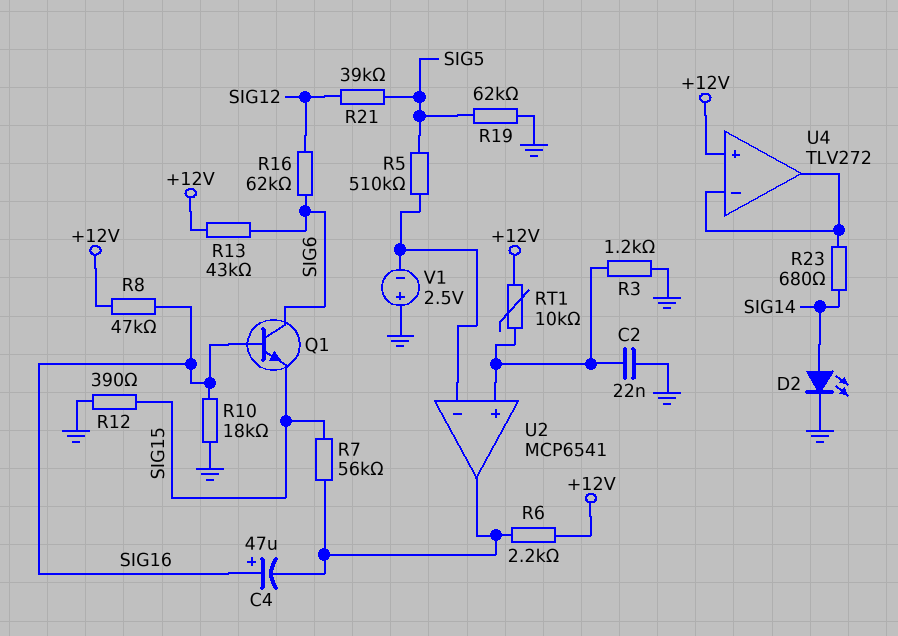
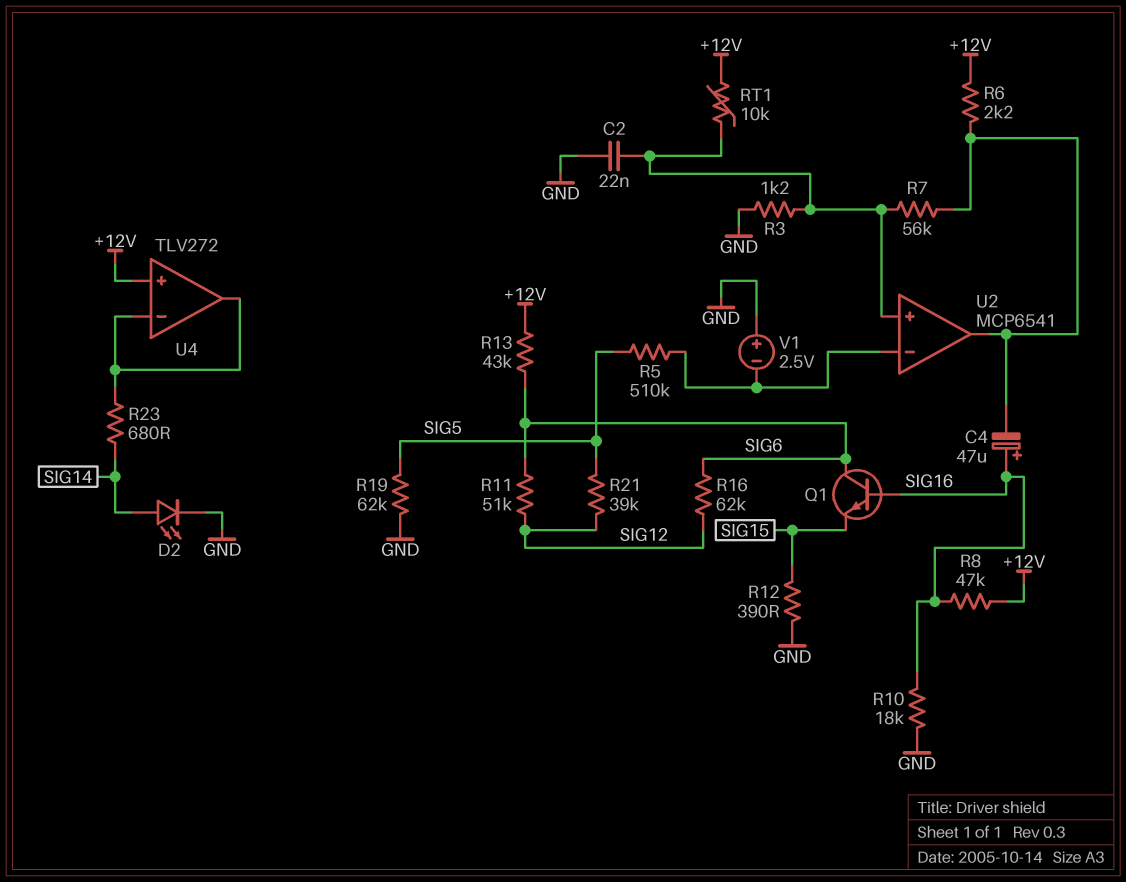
R7: 56k (SIG15, U2/out) -> 56k (U2/in+, U2/out)
R11: none -> 51k (SIG6, SIG12)

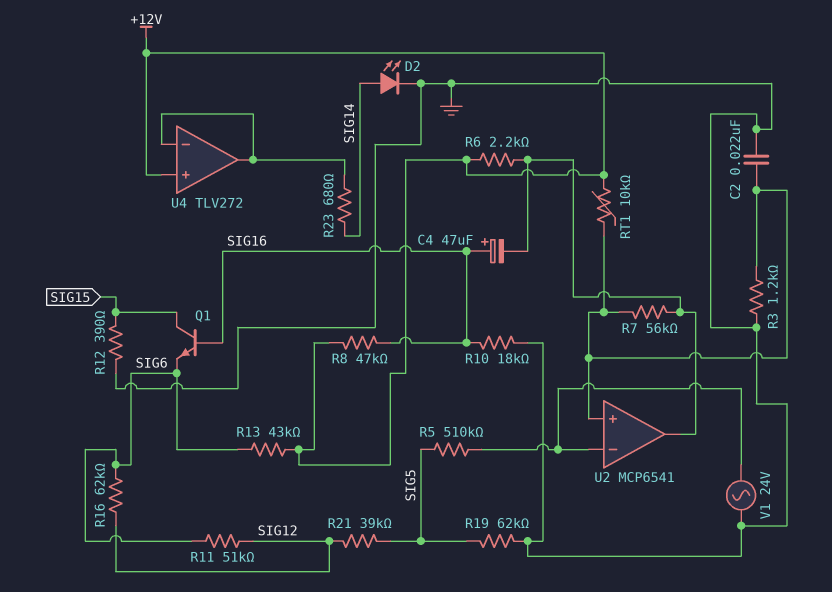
Q1: NPN (B SIG16, C SIG6, E SIG15) -> NPN (B SIG16, C SIG15, E SIG6)
V1: 2.5V (plus GND, minus U2/in-) -> AC 24V (GND, U2/in-)

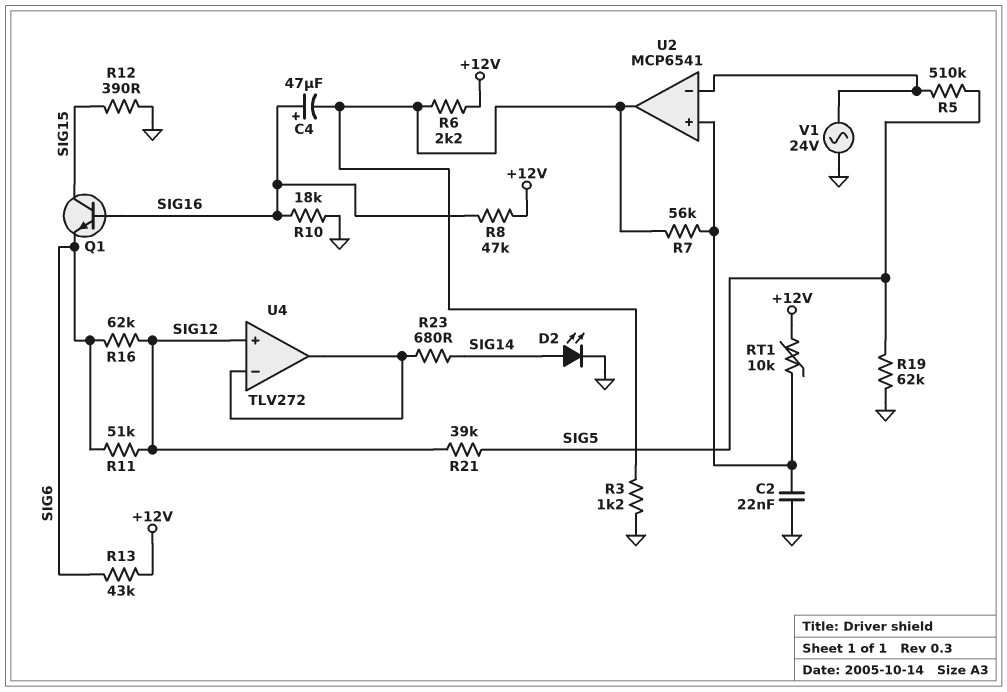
R3: 1.2k (GND, U2/in+) -> 1.2k (GND, U2/out)
U4 pin in+: +12V -> SIG12

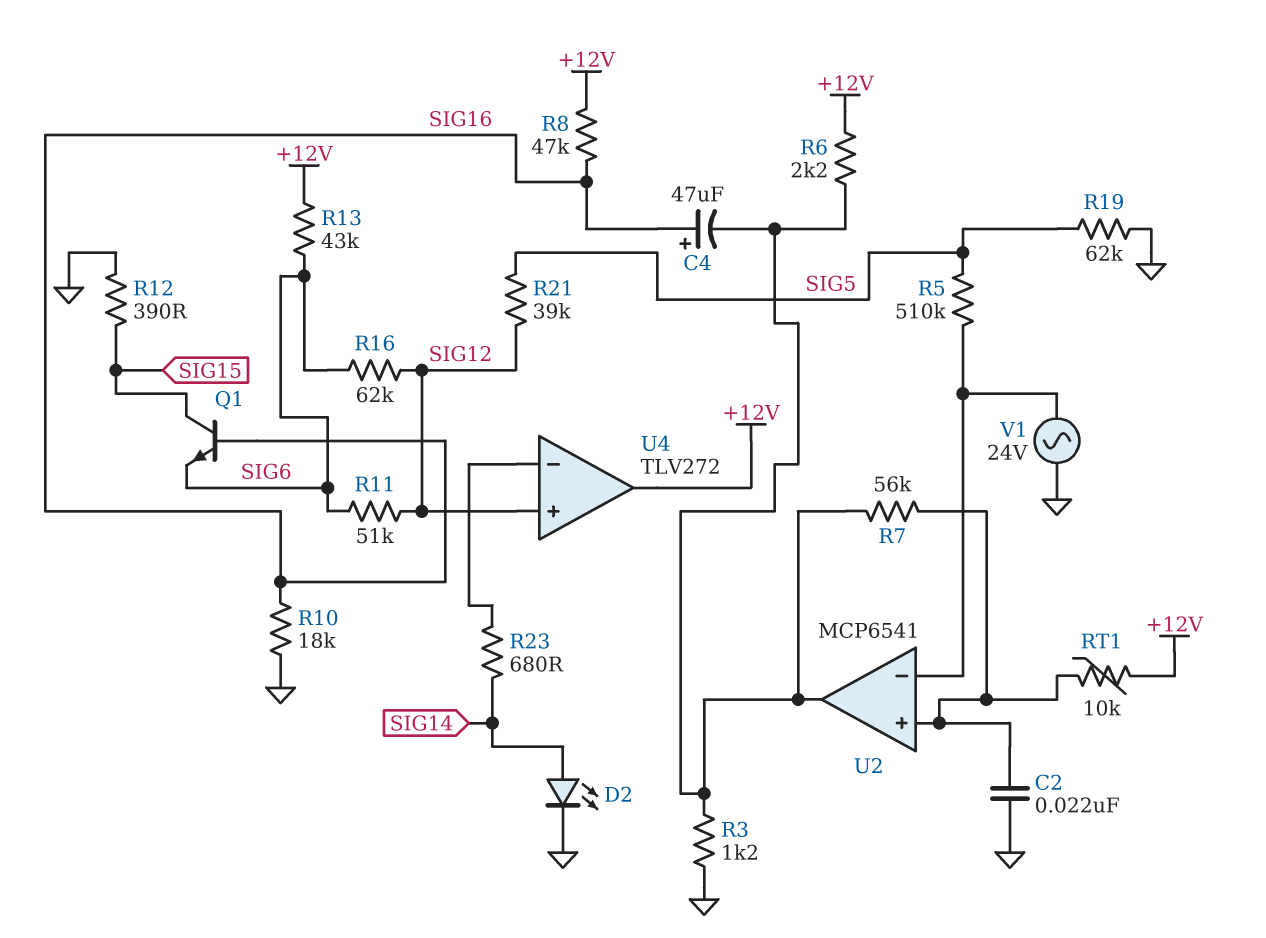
U4 pin out: U4/in- -> +12V

